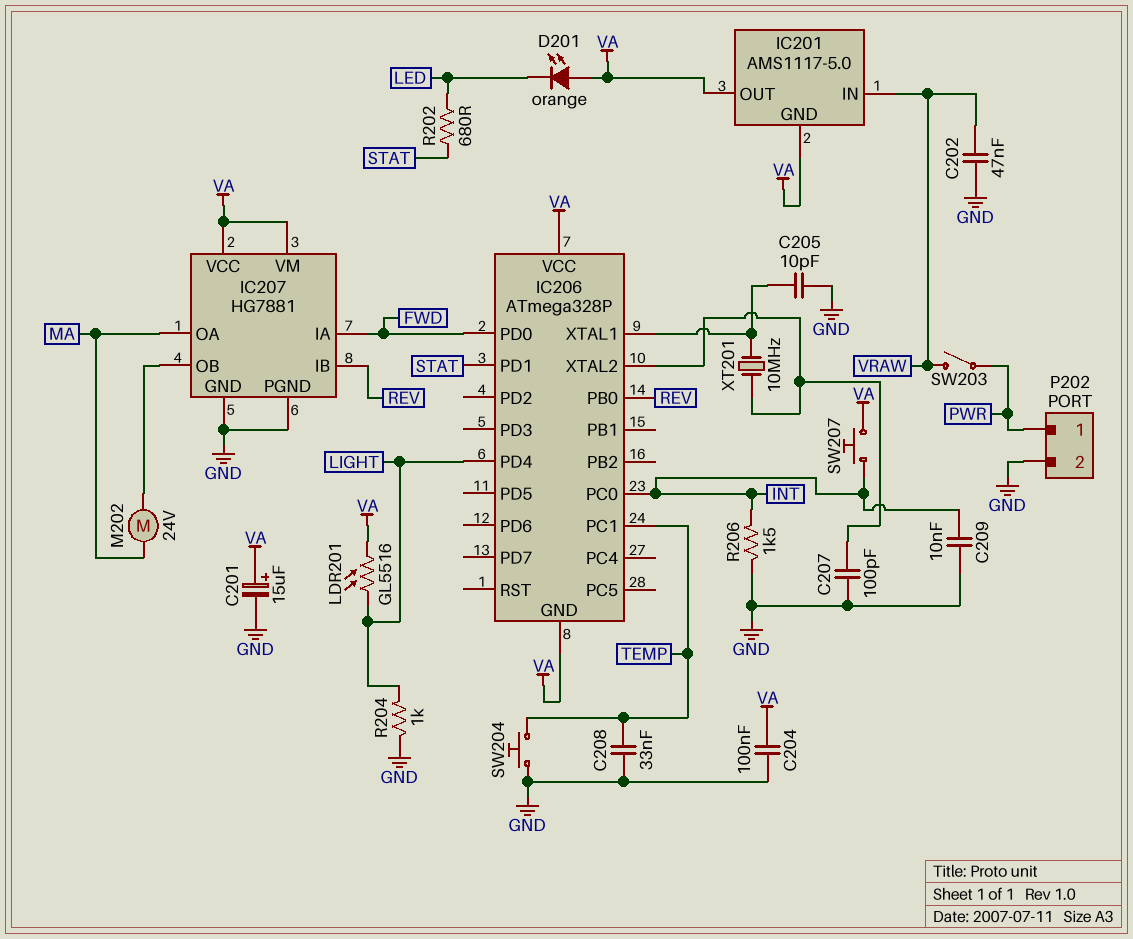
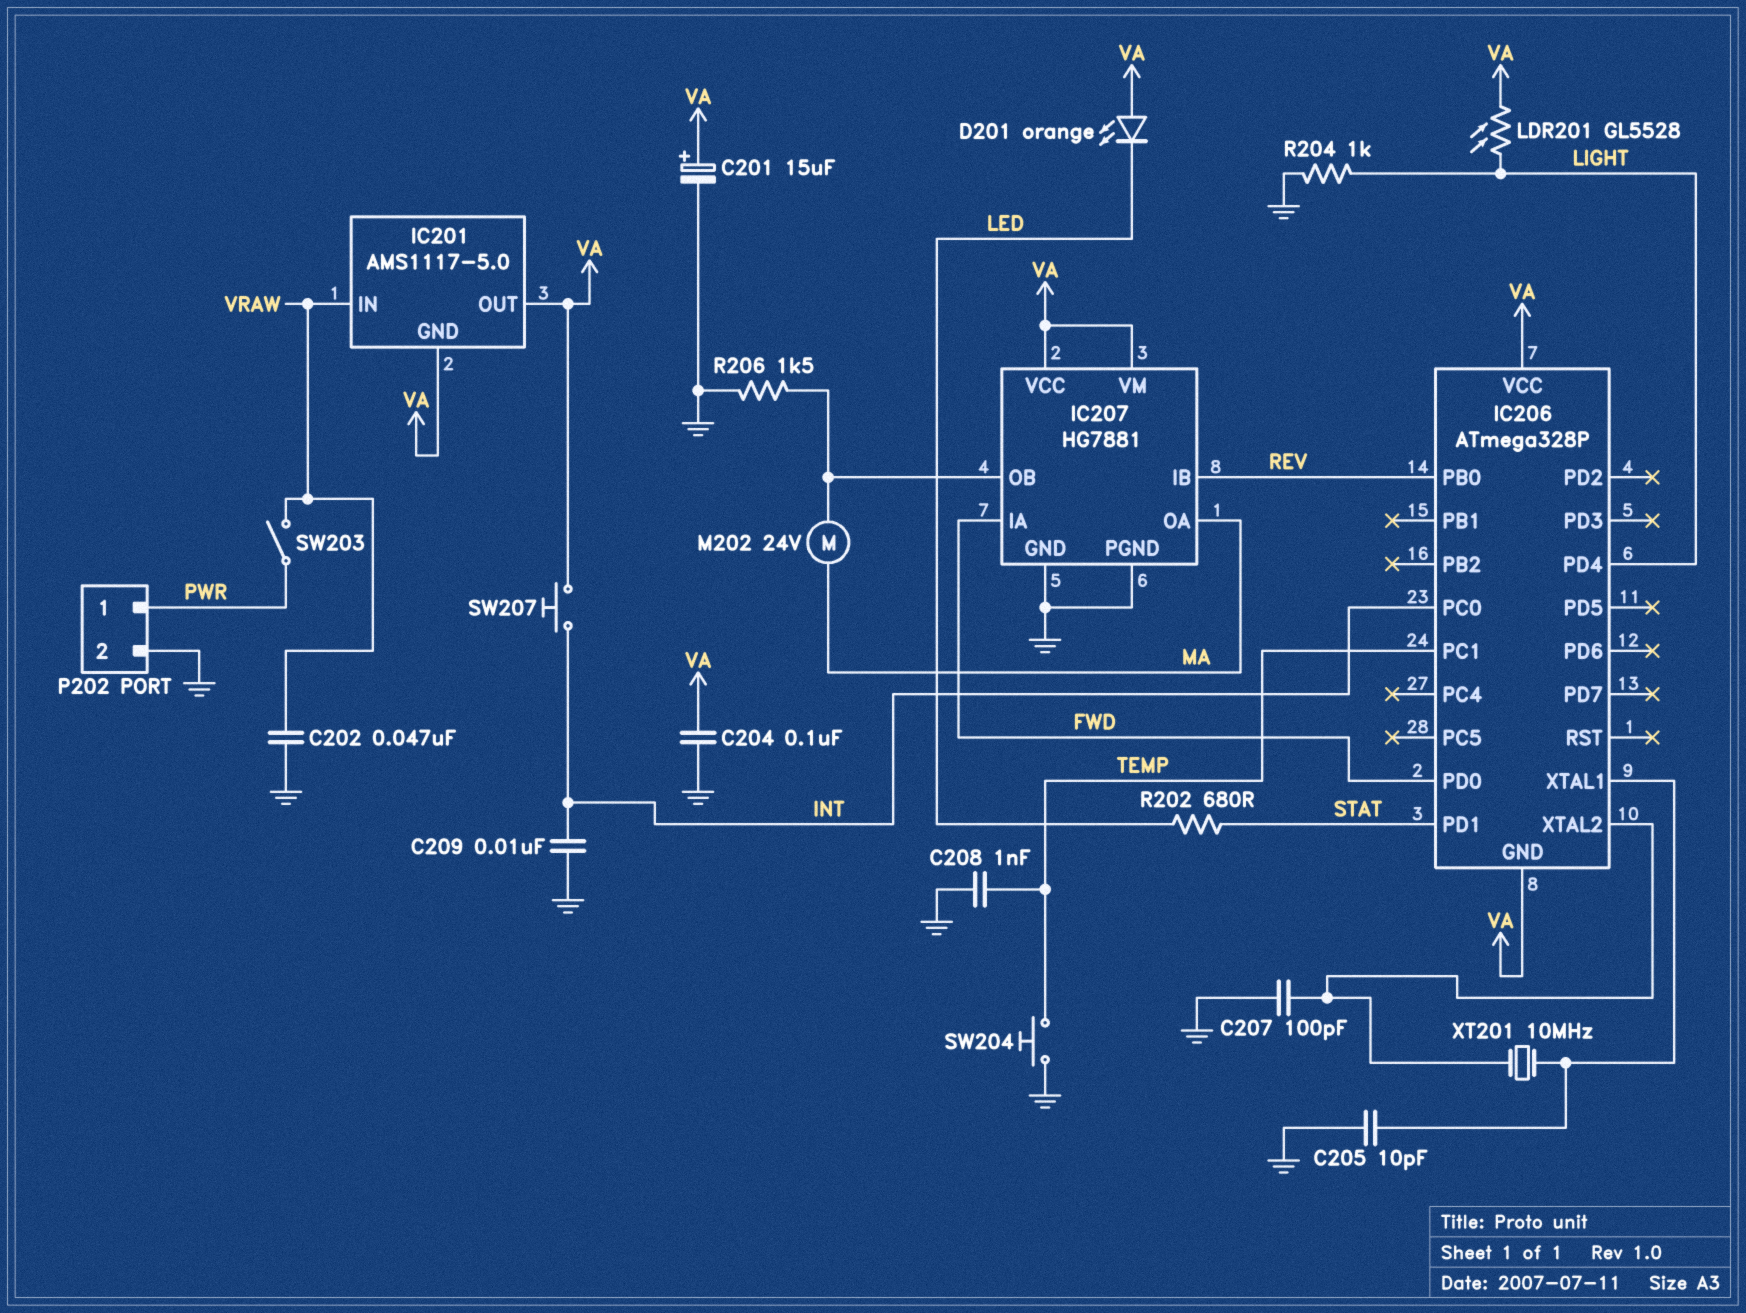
C208: 33nF (GND, TEMP) -> 1nF (GND, TEMP)
LDR201: GL5516 (LIGHT, VA) -> GL5528 (LIGHT, VA)
R206: 1.5k (GND, INT) -> 1.5k (GND, IC207/OB)

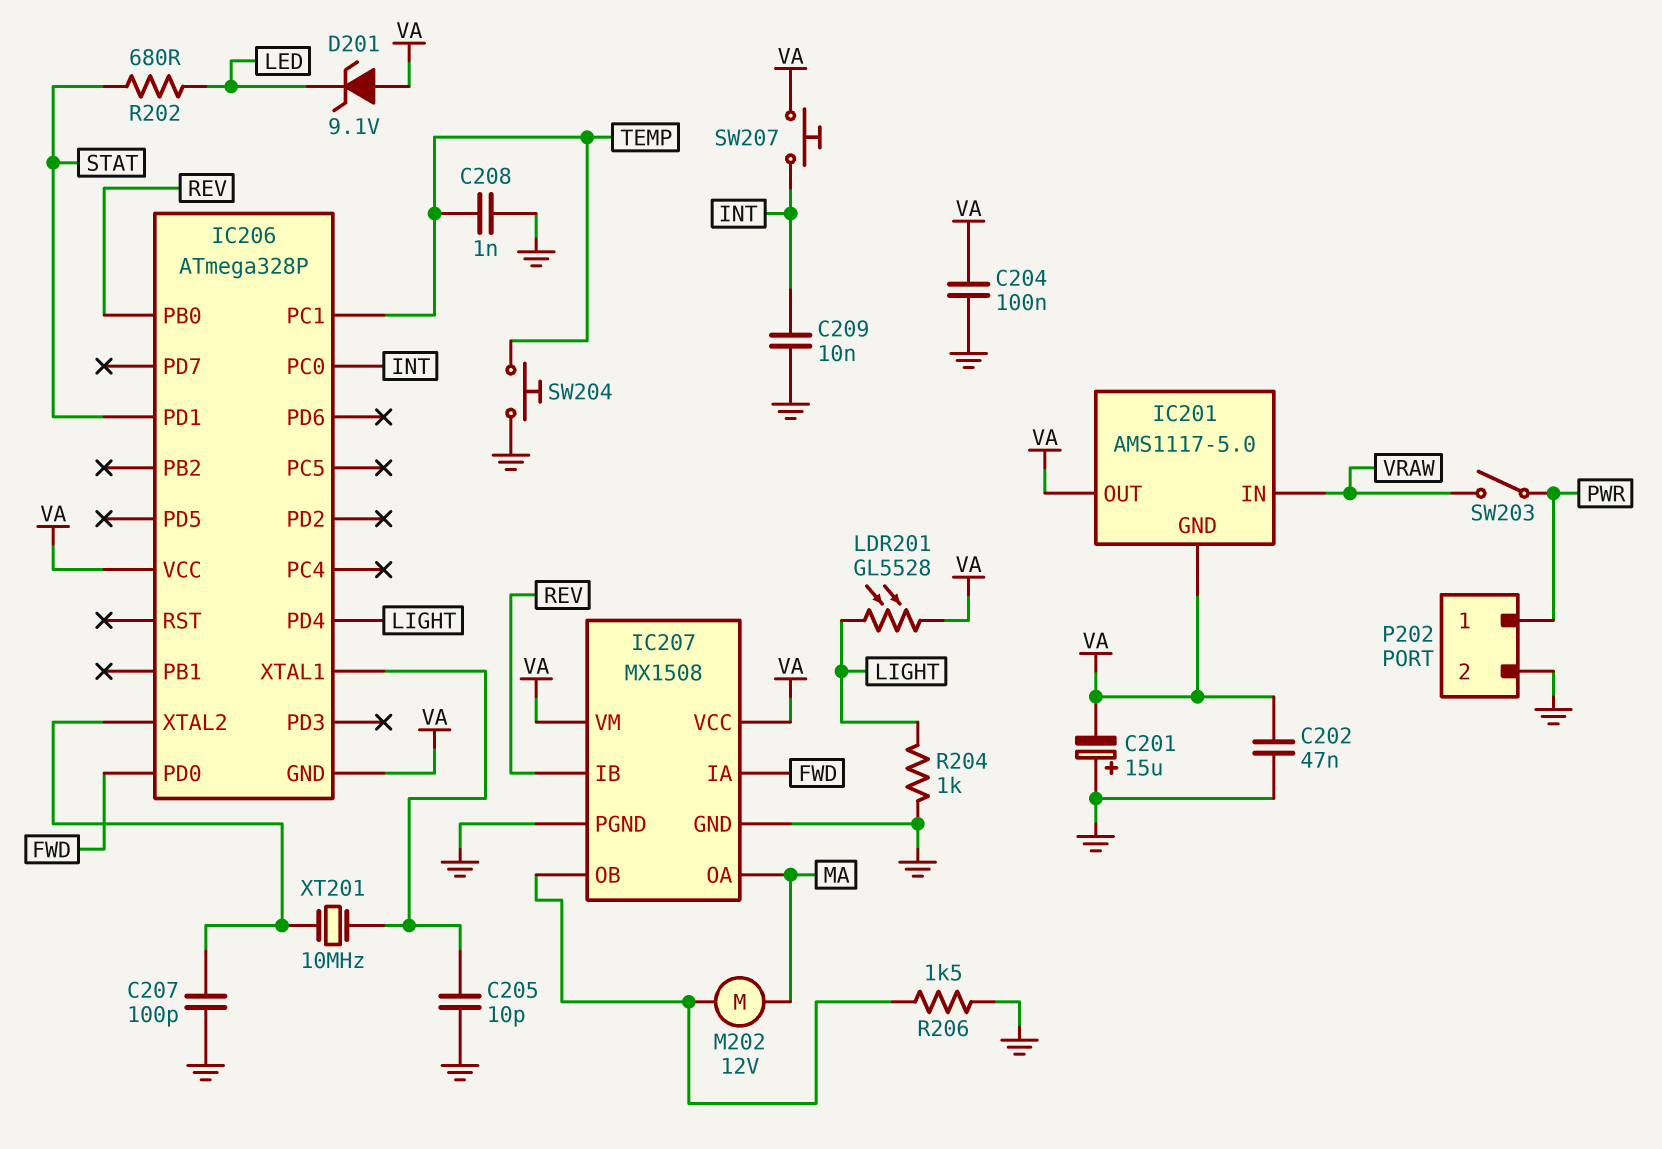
C201: 15uF (plus VA, minus GND) -> 15uF (plus GND, minus VA)
C202: 47nF (GND, VRAW) -> 47nF (GND, VA)
D201: LED orange (A VA, K LED) -> zener 9.1V (A VA, K LED)
IC207: HG7881 -> MX1508
M202: motor 24V (IC207/OB, MA) -> motor 12V (IC207/OB, MA)

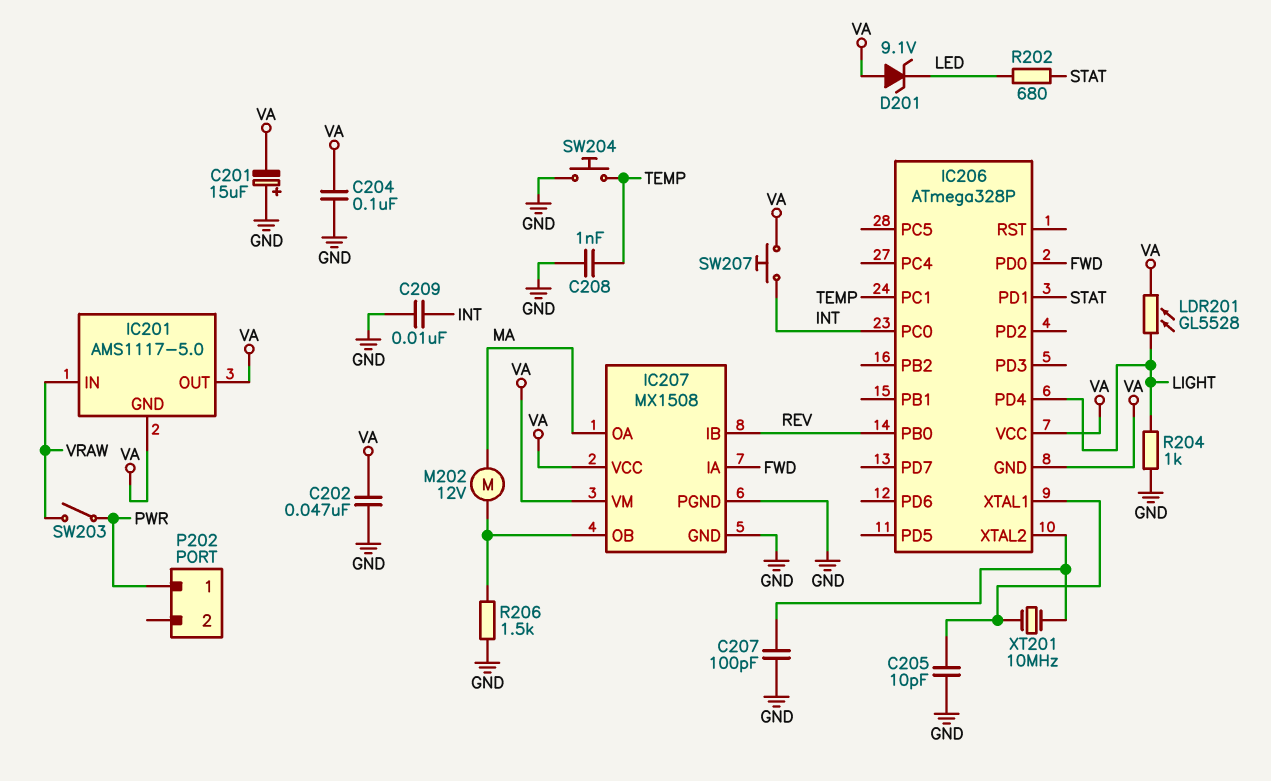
P202 pin 2: GND -> none

